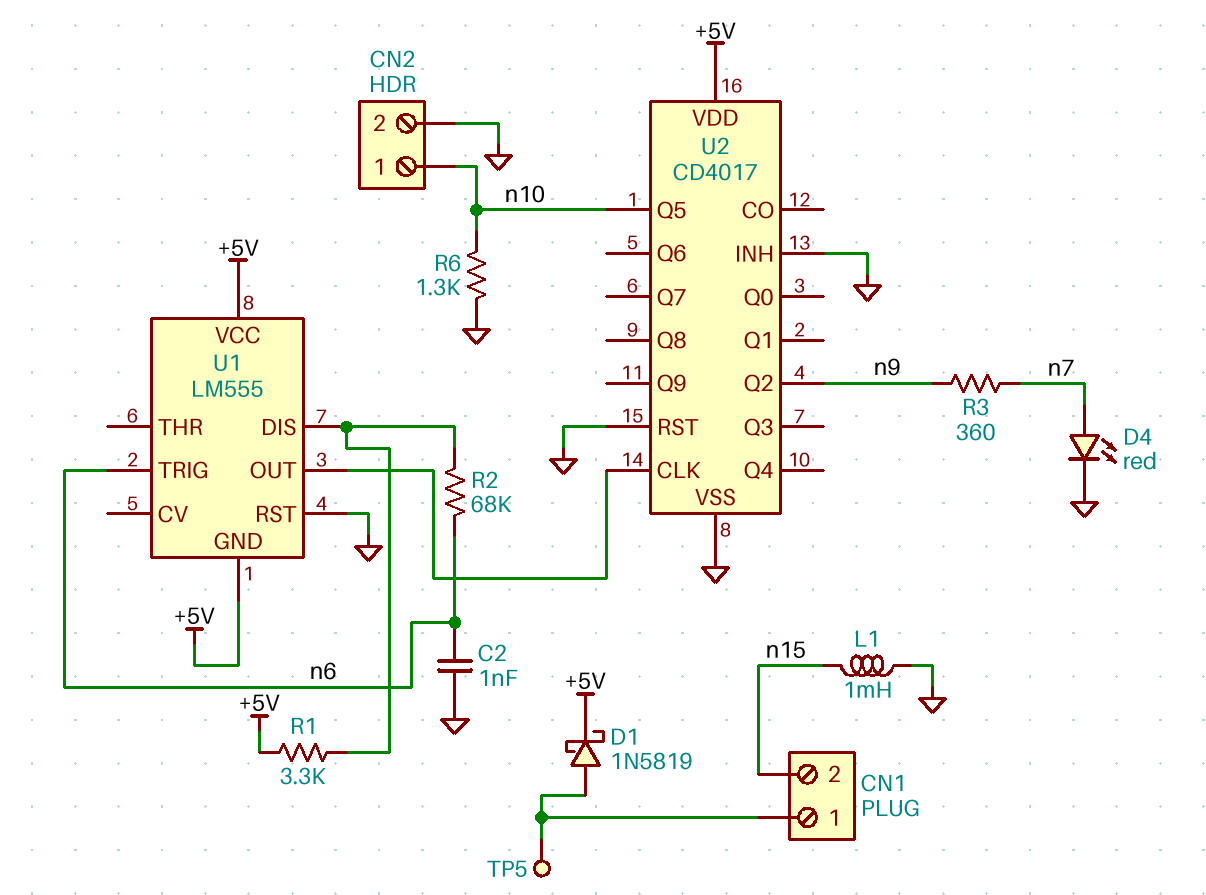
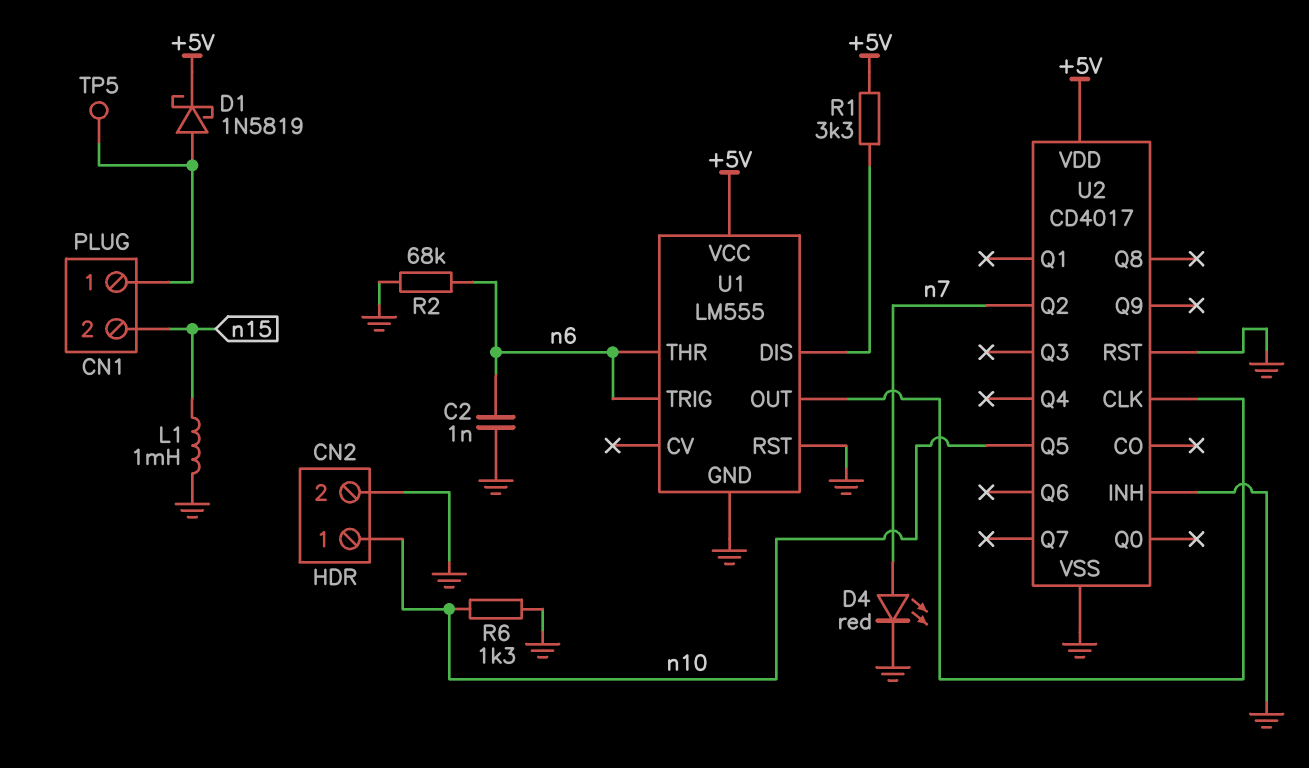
R2: 68k (U1/DIS, n6) -> 68k (GND, n6)
R3: 360 (n7, n9) -> none
U1 pin GND: +5V -> GND
U1 pin THR: none -> n6
U2 pin Q2: n9 -> n7

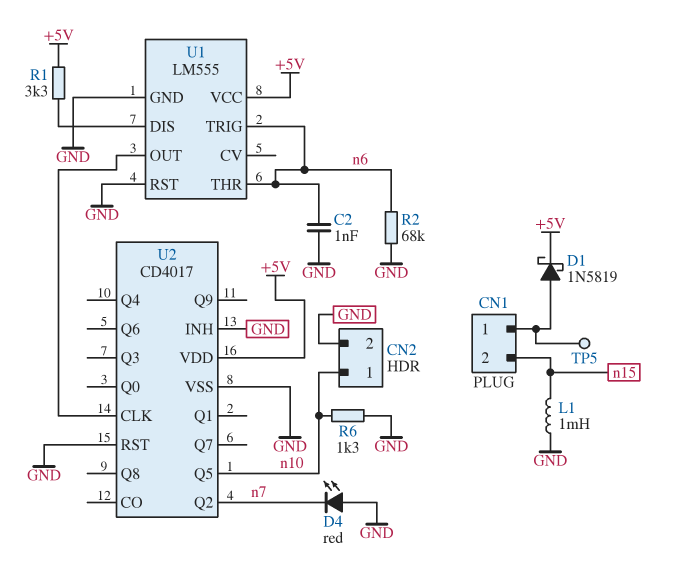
D4: LED red (A n7, K GND) -> LED red (A GND, K n7)

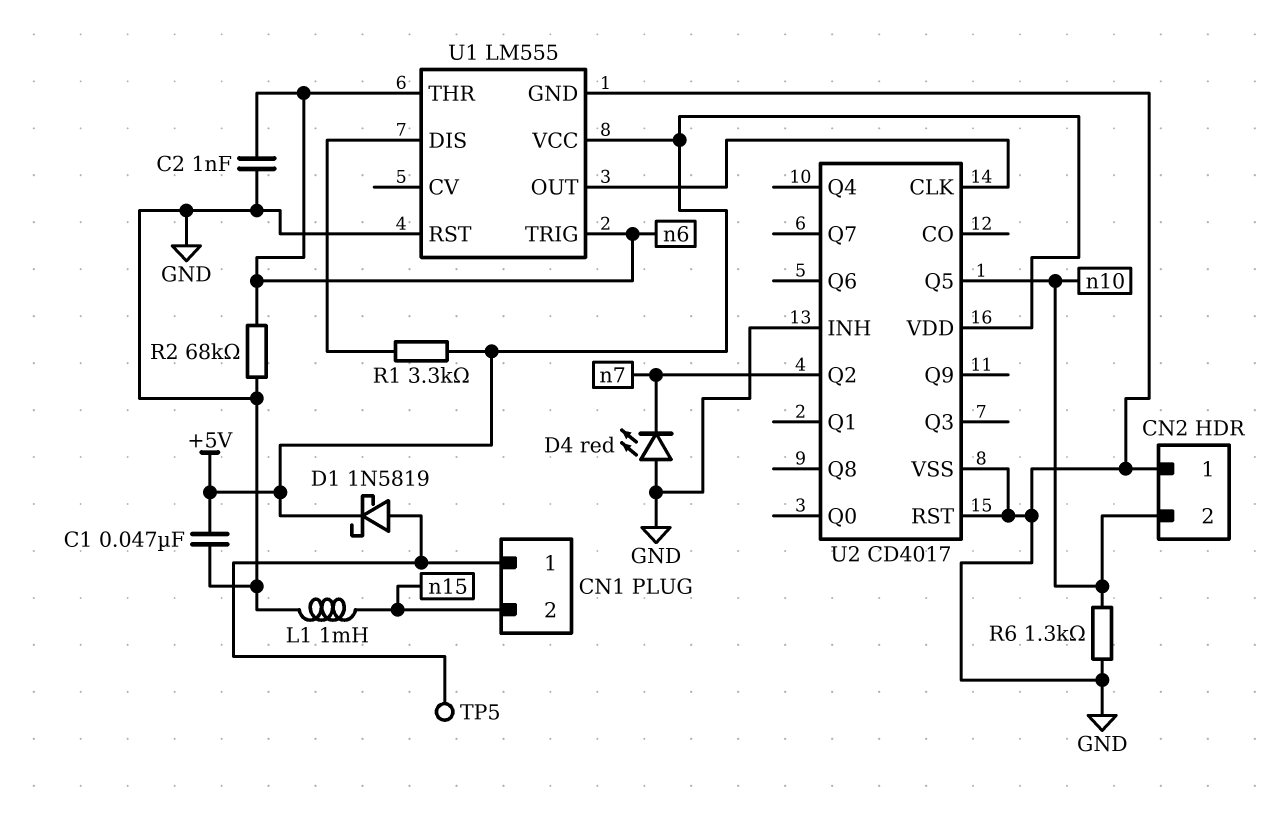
C1: none -> 47nF (+5V, GND)
CN2 pin 1: n10 -> GND
CN2 pin 2: GND -> n10

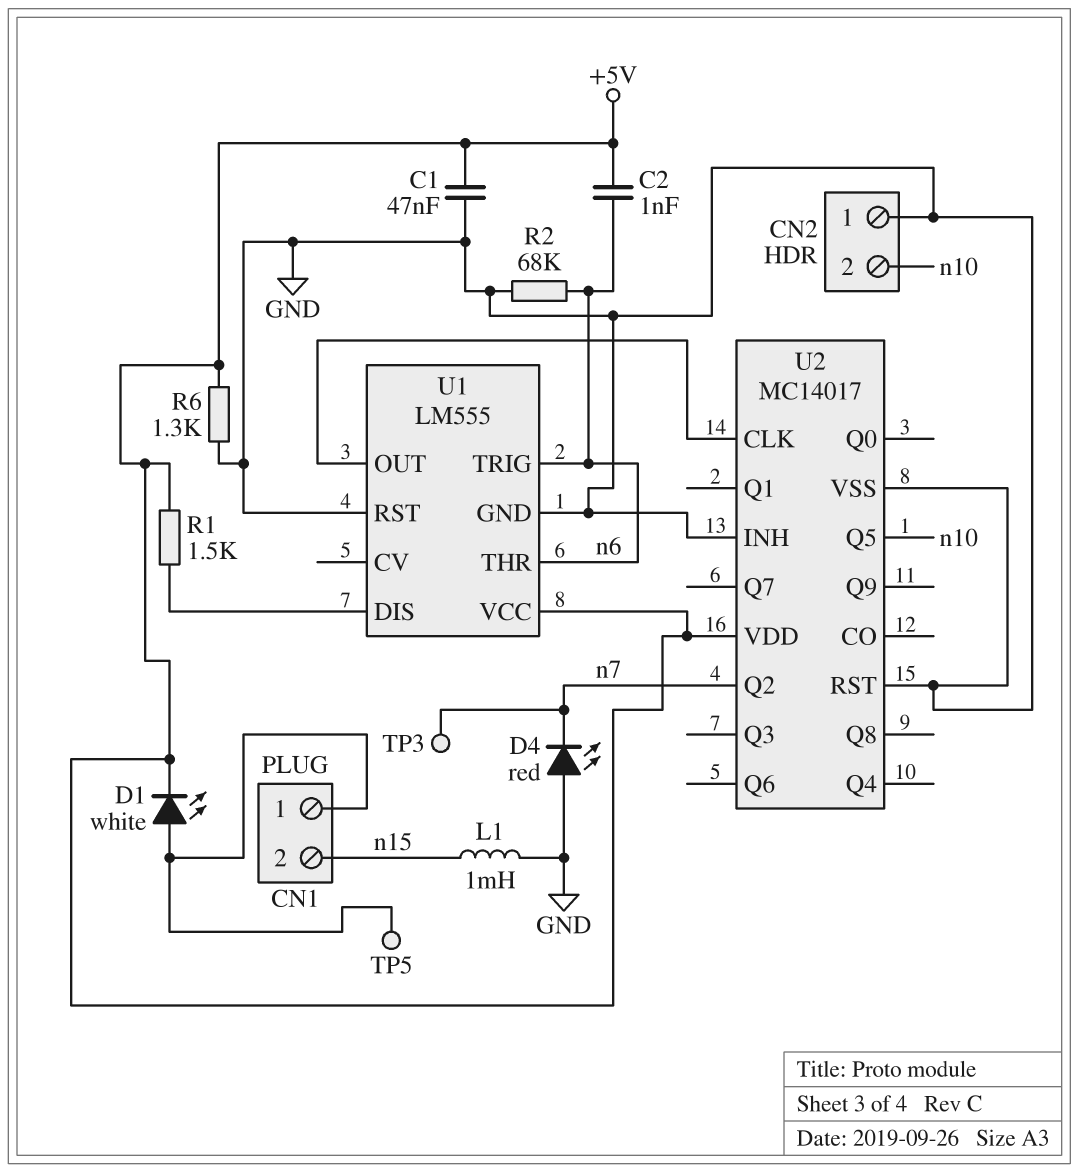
C2: 1nF (GND, n6) -> 1nF (+5V, n6)
D1: schottky 1N5819 (A CN1/1, K +5V) -> LED white (A CN1/1, K +5V)
R1: 3.3k (+5V, U1/DIS) -> 1.5k (+5V, U1/DIS)
R6: 1.3k (GND, n10) -> 1.3k (+5V, GND)
TP3: none -> test point (n7)
U2: CD4017 -> MC14017

